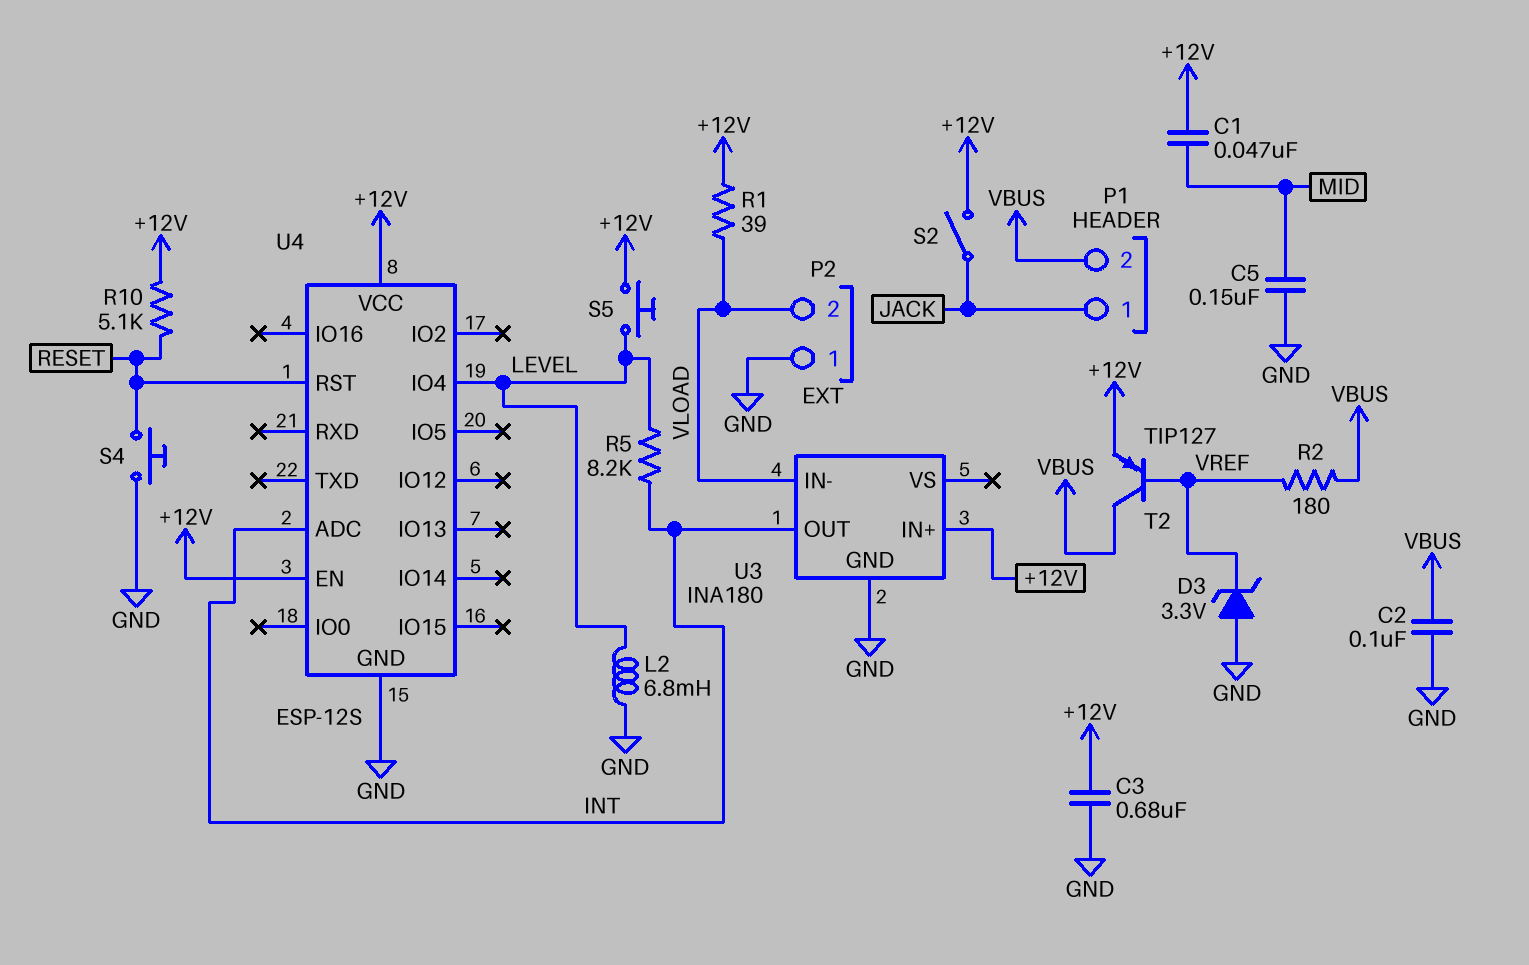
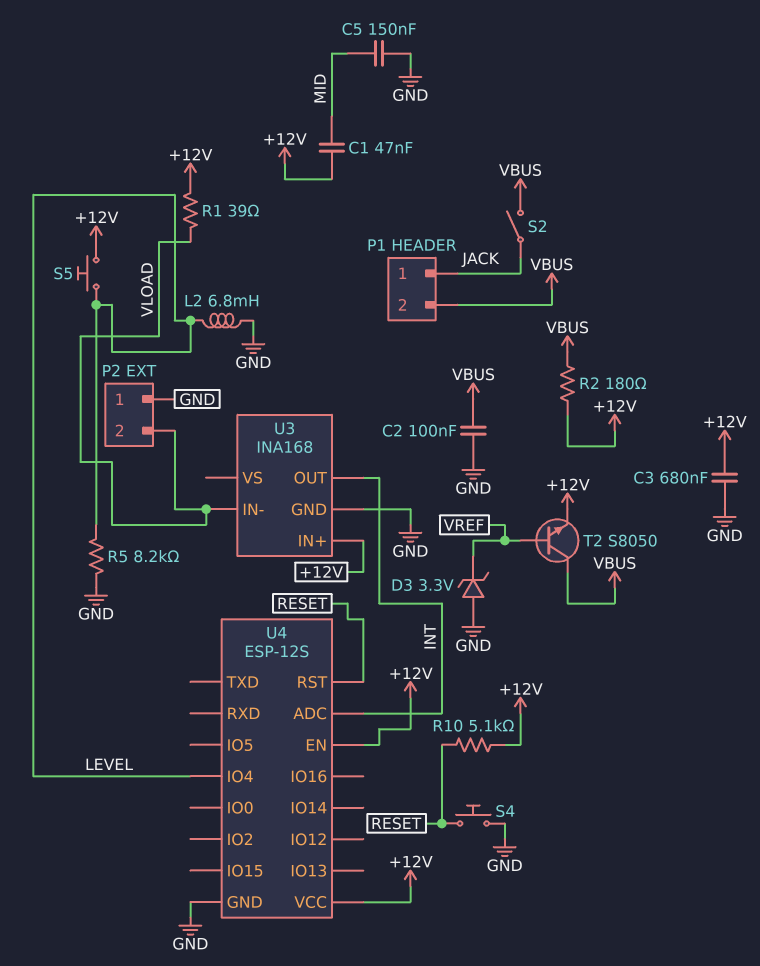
R2: 180 (VBUS, VREF) -> 180 (+12V, VBUS)
R5: 8.2k (INT, LEVEL) -> 8.2k (GND, LEVEL)
S2: switch (+12V, JACK) -> switch (JACK, VBUS)
T2: PNP TIP127 (B VREF, C VBUS, E +12V) -> NPN S8050 (B VREF, C VBUS, E +12V)
U3: INA180 -> INA168

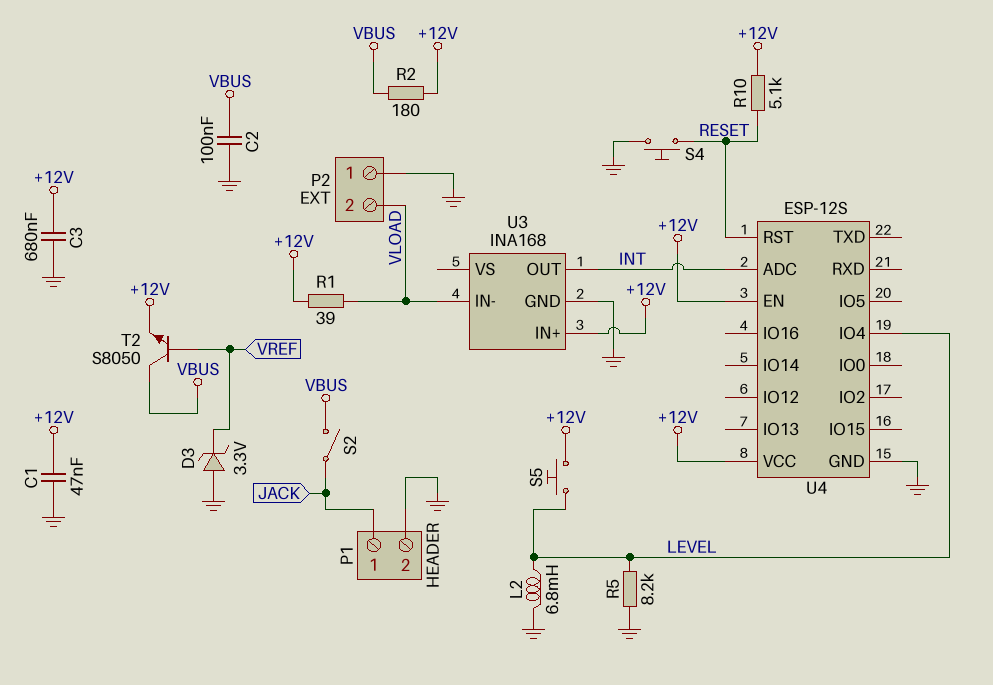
C1: 47nF (+12V, MID) -> 47nF (+12V, GND)
C5: 150nF (GND, MID) -> none
P1 pin 2: VBUS -> GND

